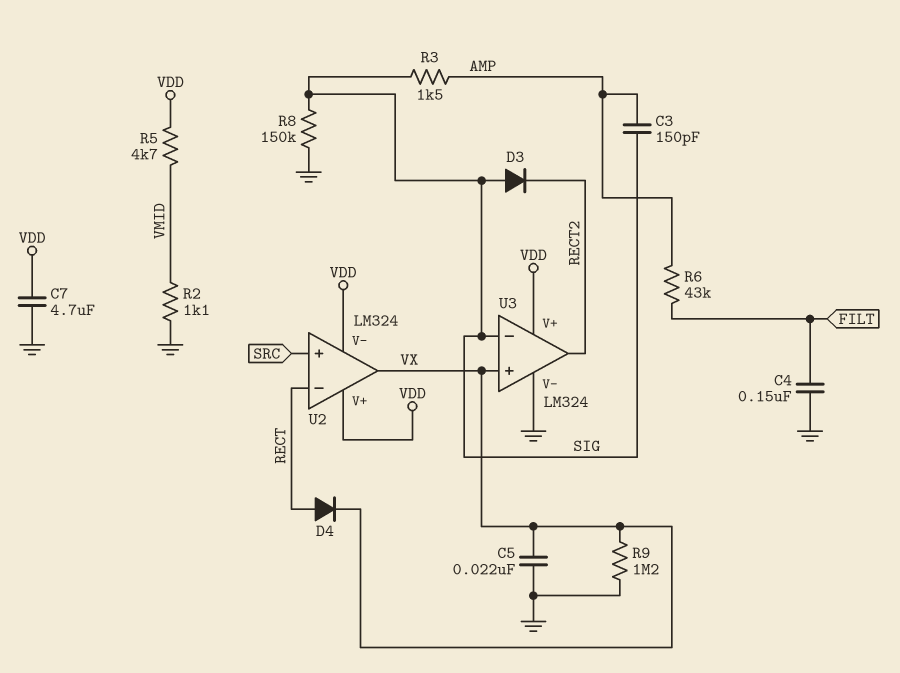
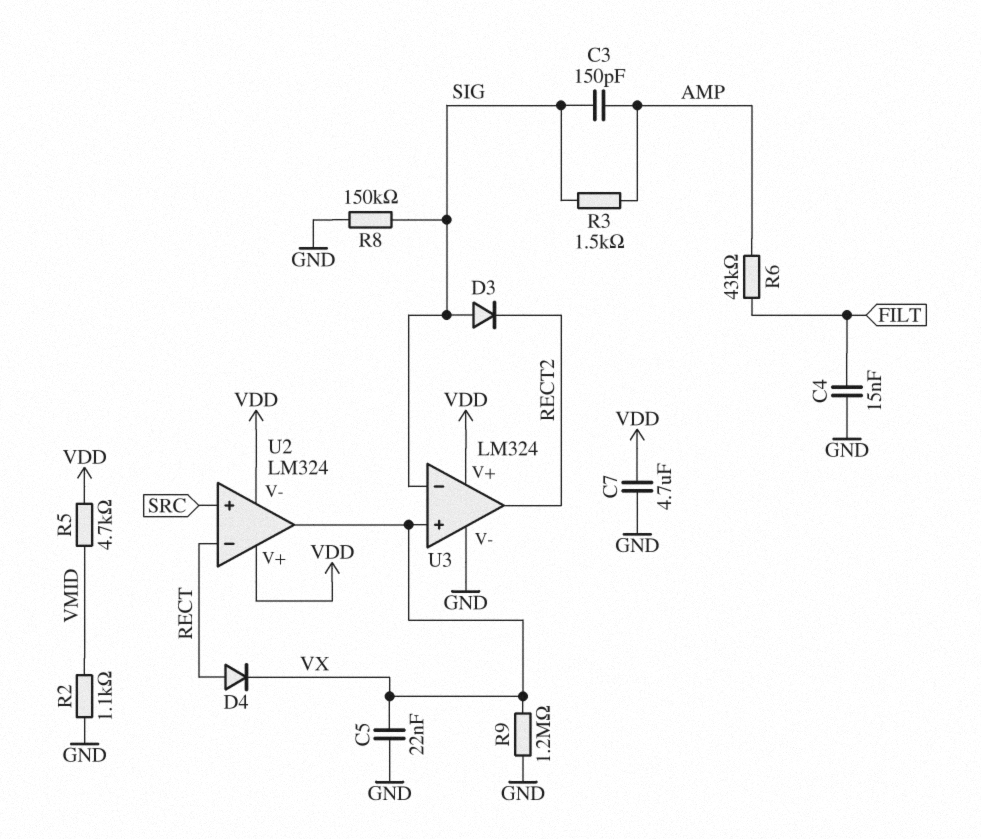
C4: 150nF (FILT, GND) -> 15nF (FILT, GND)

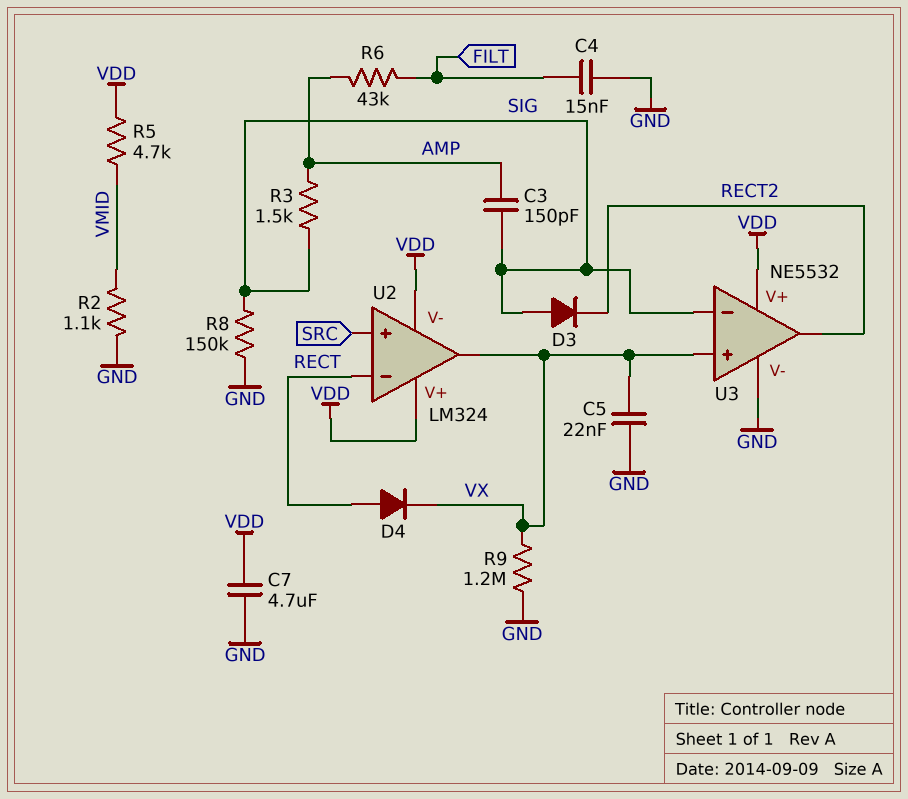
U3: LM324 -> NE5532

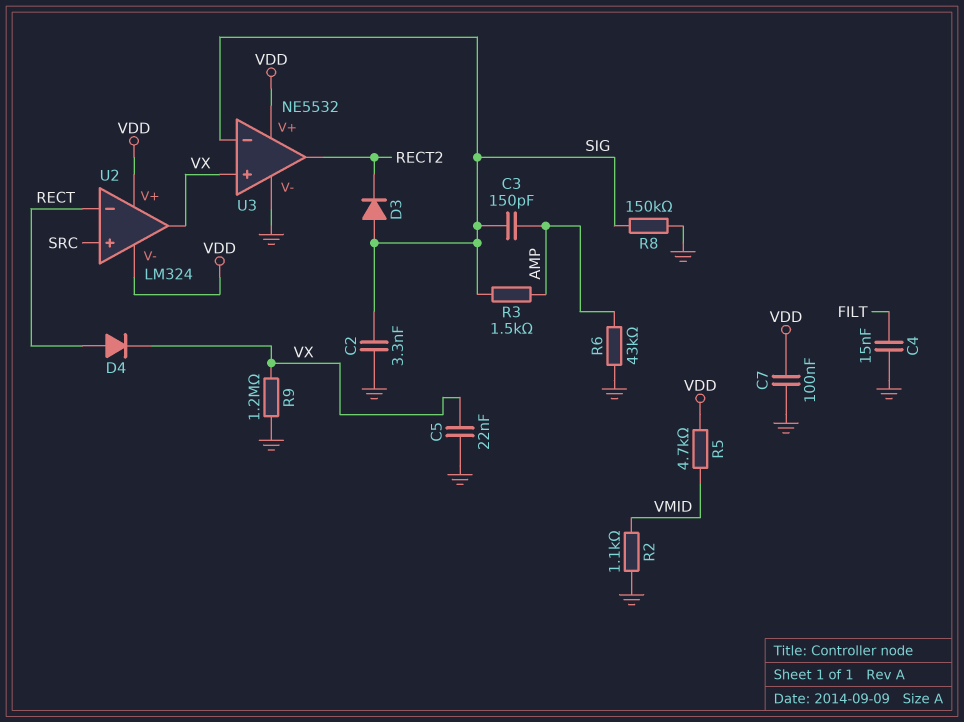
C2: none -> 3.3nF (GND, SIG)
C7: 4.7uF (GND, VDD) -> 100nF (GND, VDD)
R6: 43k (AMP, FILT) -> 43k (AMP, GND)

